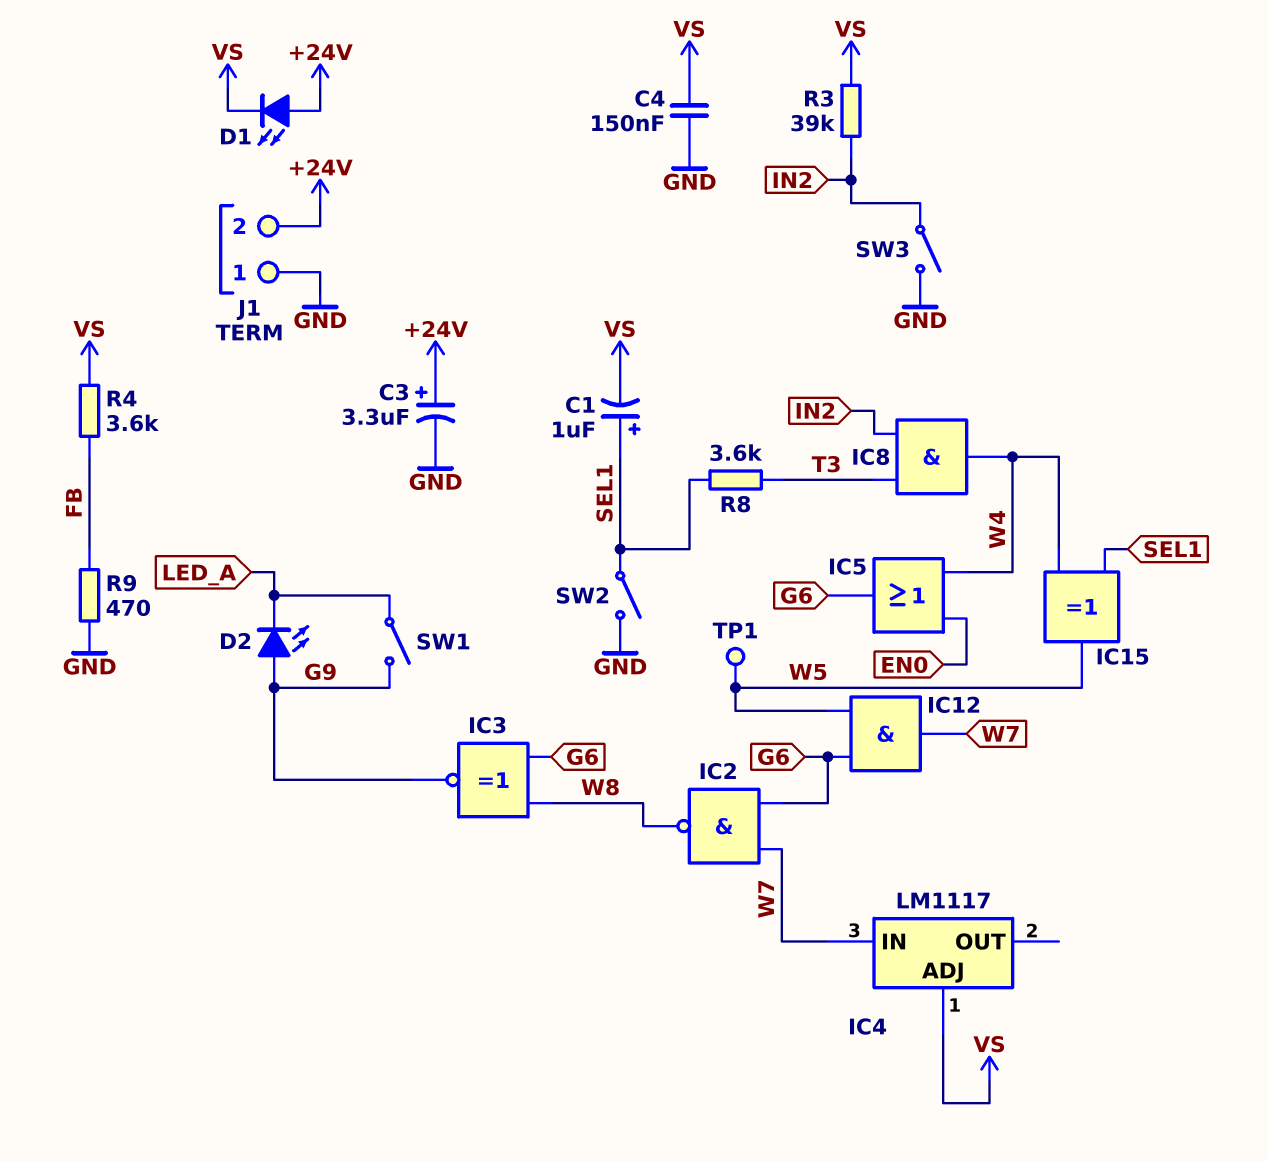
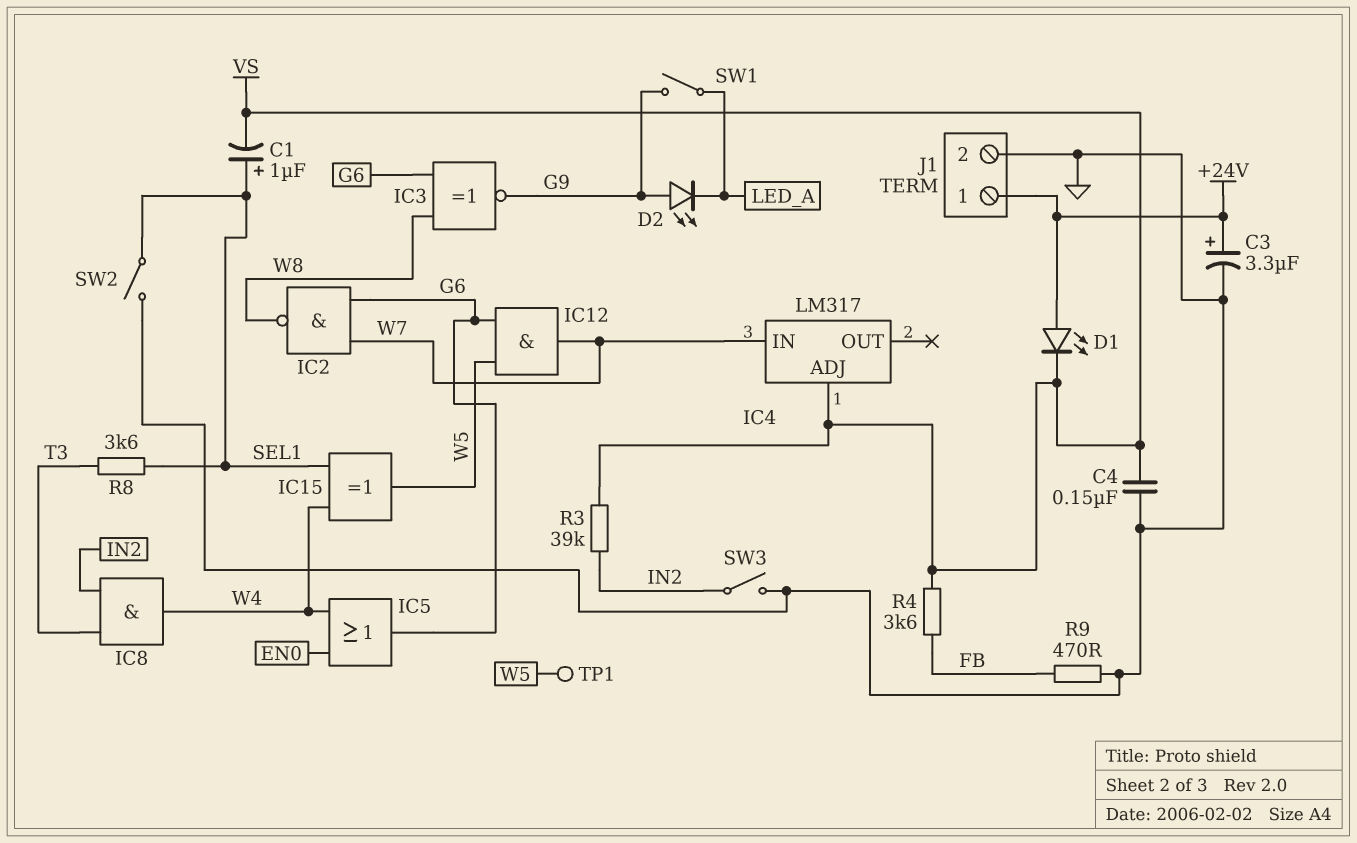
IC4: LM1117 -> LM317
J1 pin 1: GND -> +24V
J1 pin 2: +24V -> GND

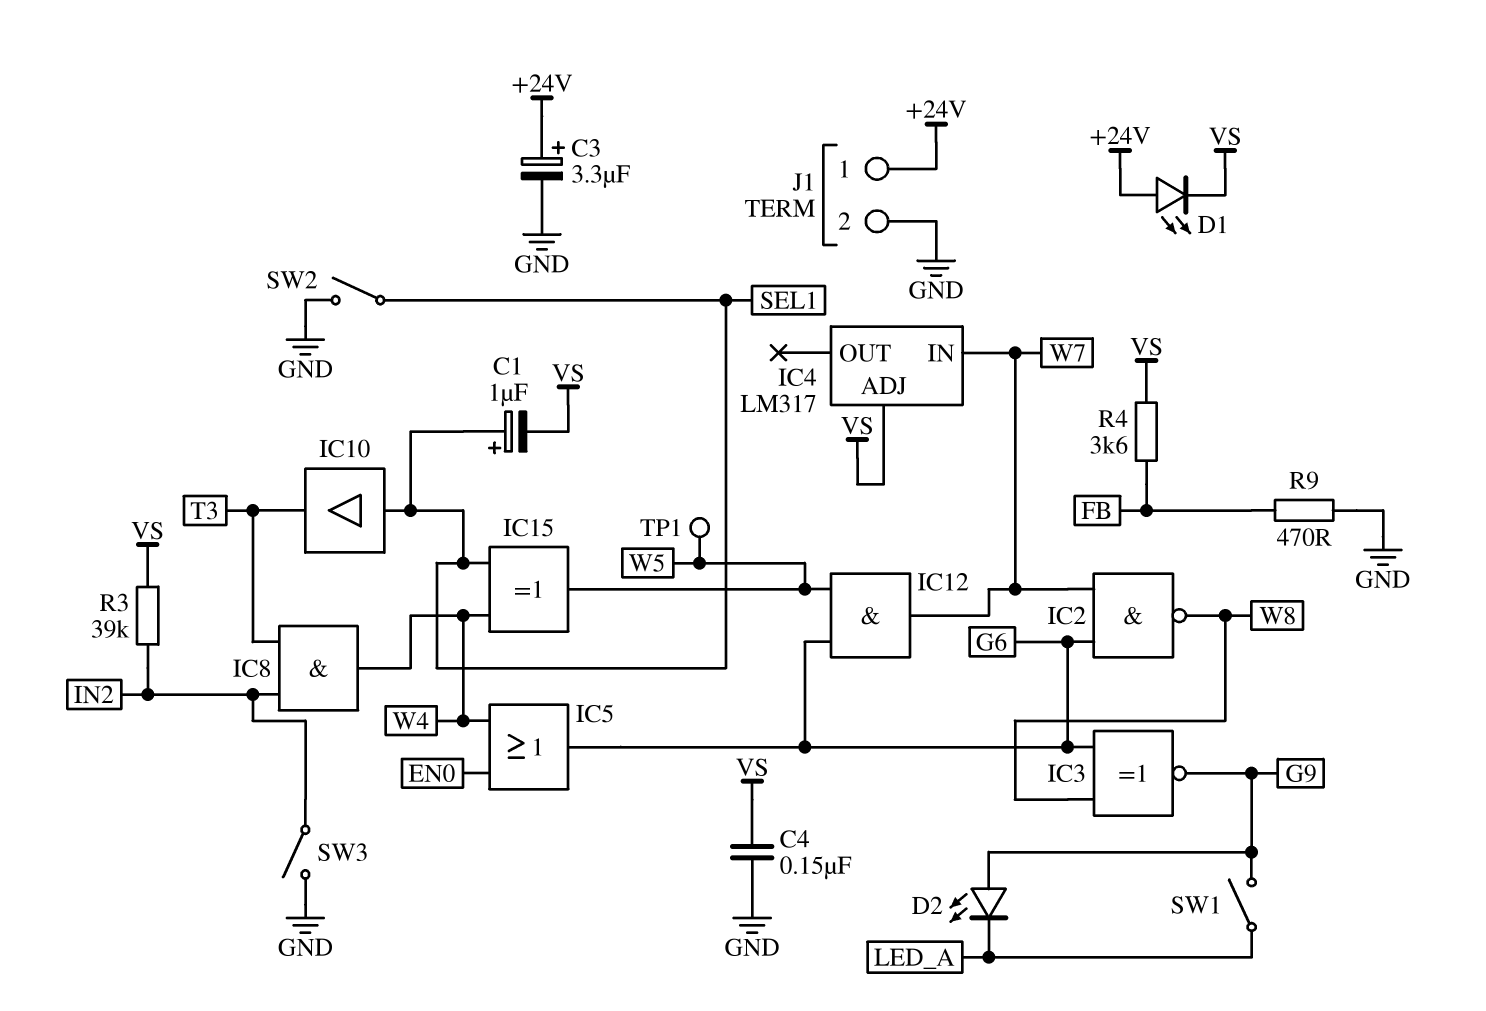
IC10: none -> buffer (in SEL1, out T3)
R8: 3.6k (SEL1, T3) -> none

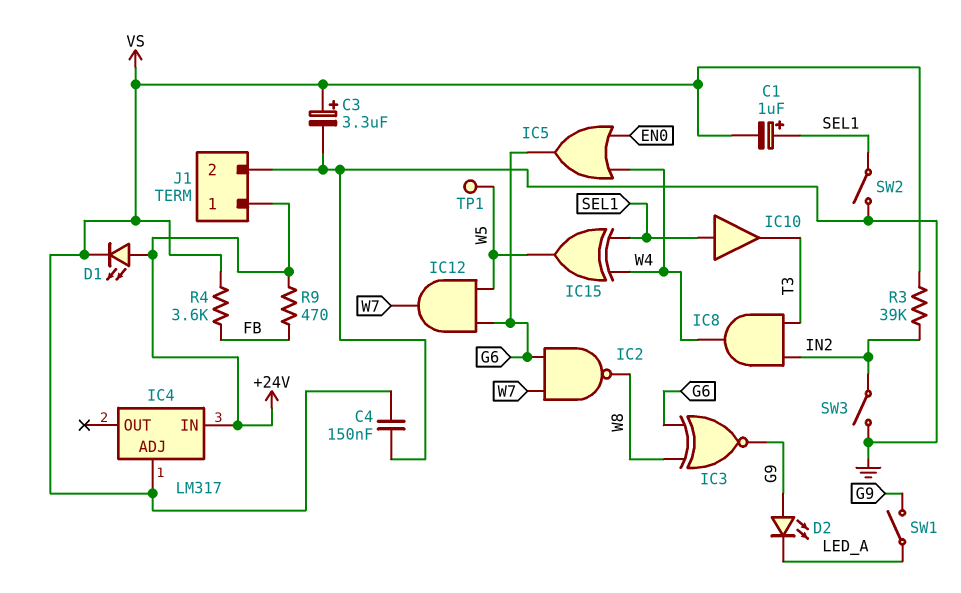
C3: 3.3uF (plus +24V, minus GND) -> 3.3uF (plus VS, minus GND)
IC4 pin IN: W7 -> +24V
R9: 470 (FB, GND) -> 470 (+24V, FB)

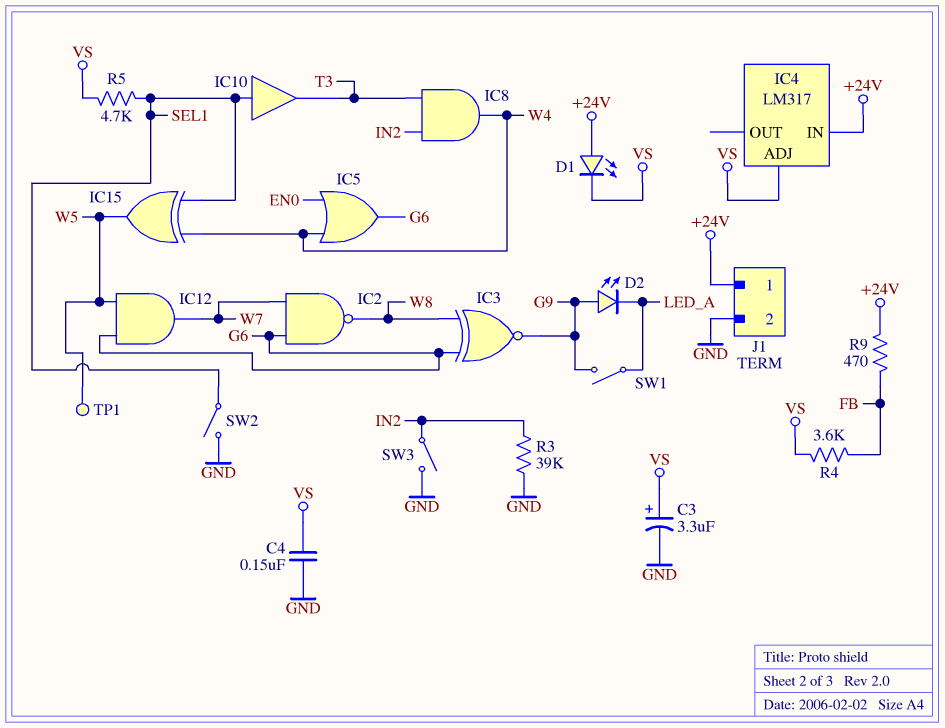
C1: 1uF (plus SEL1, minus VS) -> none
R3: 39k (IN2, VS) -> 39k (GND, IN2)
R5: none -> 4.7k (SEL1, VS)

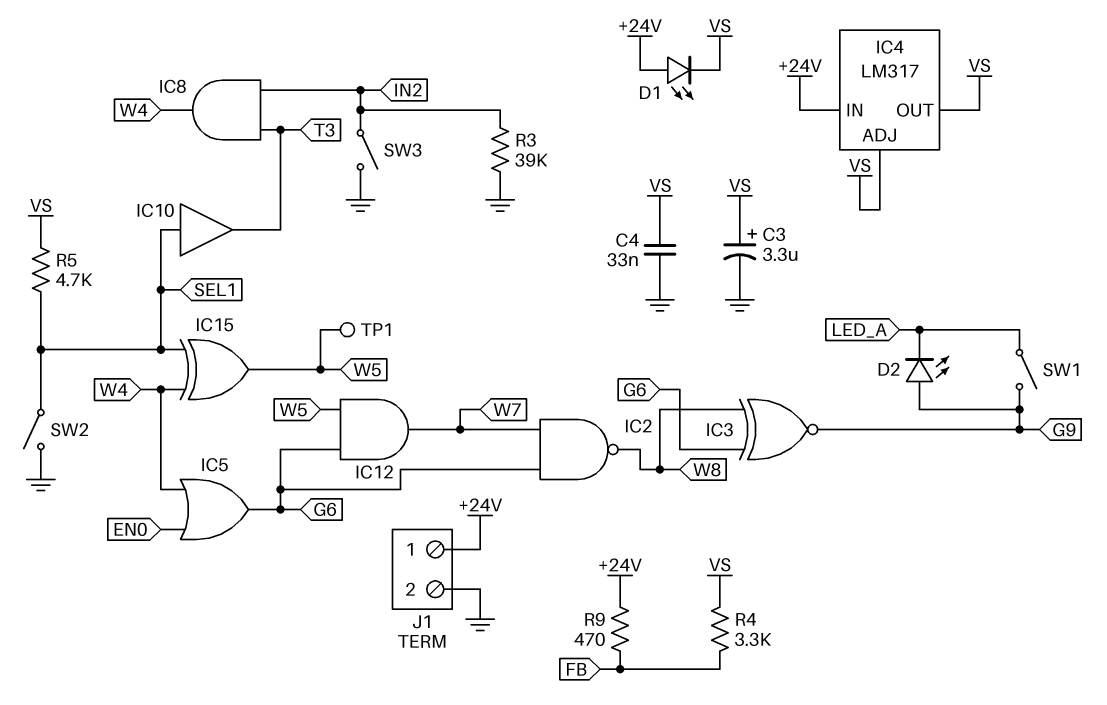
C4: 150nF (GND, VS) -> 33nF (GND, VS)
IC4 pin OUT: none -> VS
R4: 3.6k (FB, VS) -> 3.3k (FB, VS)

